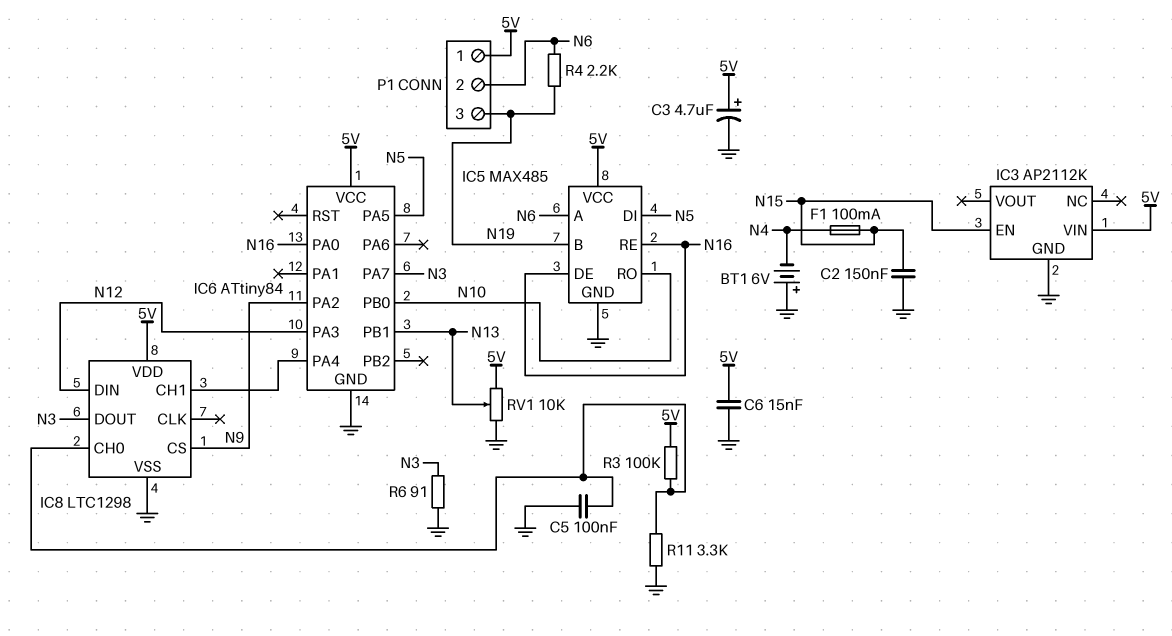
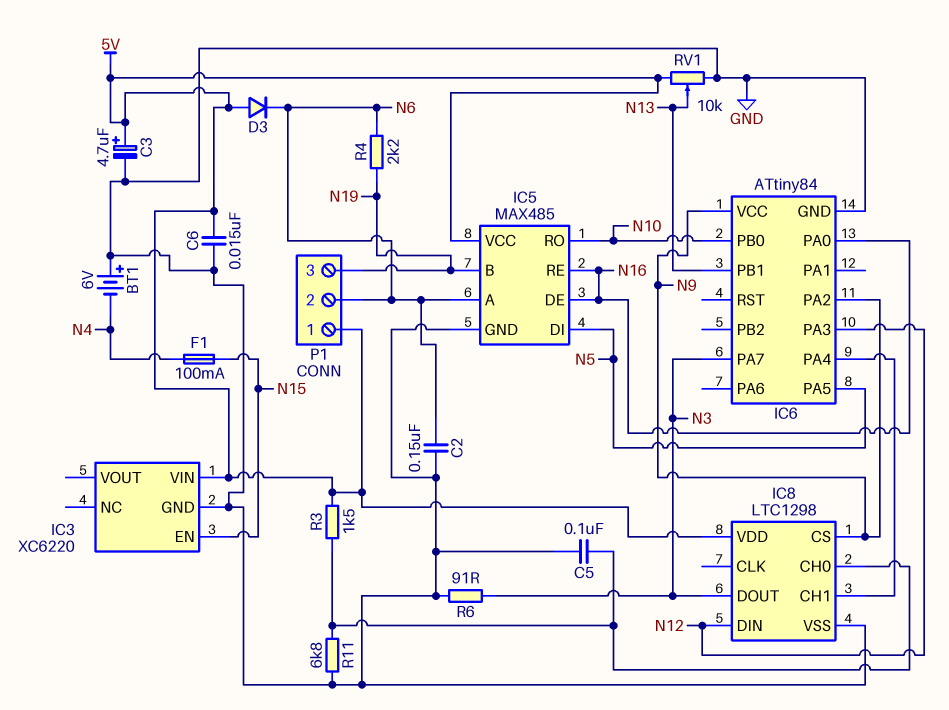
C2: 150nF (GND, N15) -> 150nF (GND, N6)
D3: none -> diode (A 5V, K N6)
IC3: AP2112K -> XC6220
IC6 pin VCC: 5V -> N9
R3: 100k (5V, IC8/CH0) -> 1.5k (5V, IC8/CH0)
R11: 3.3k (GND, IC8/CH0) -> 6.8k (GND, IC8/CH0)

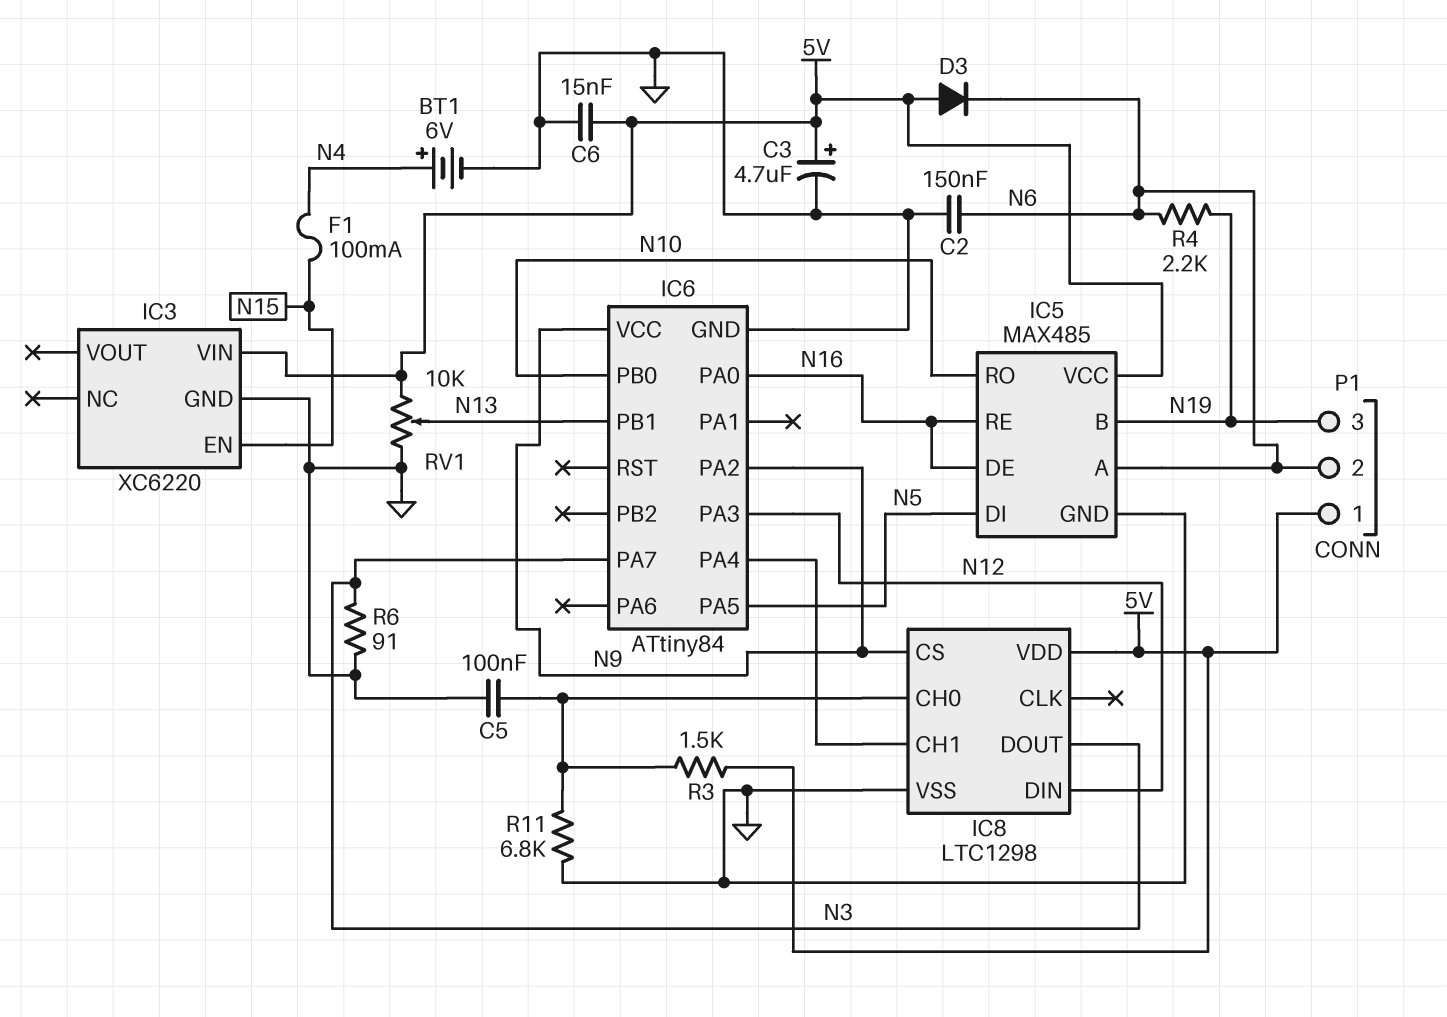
BT1: 6V (plus GND, minus N4) -> 6V (plus N4, minus GND)

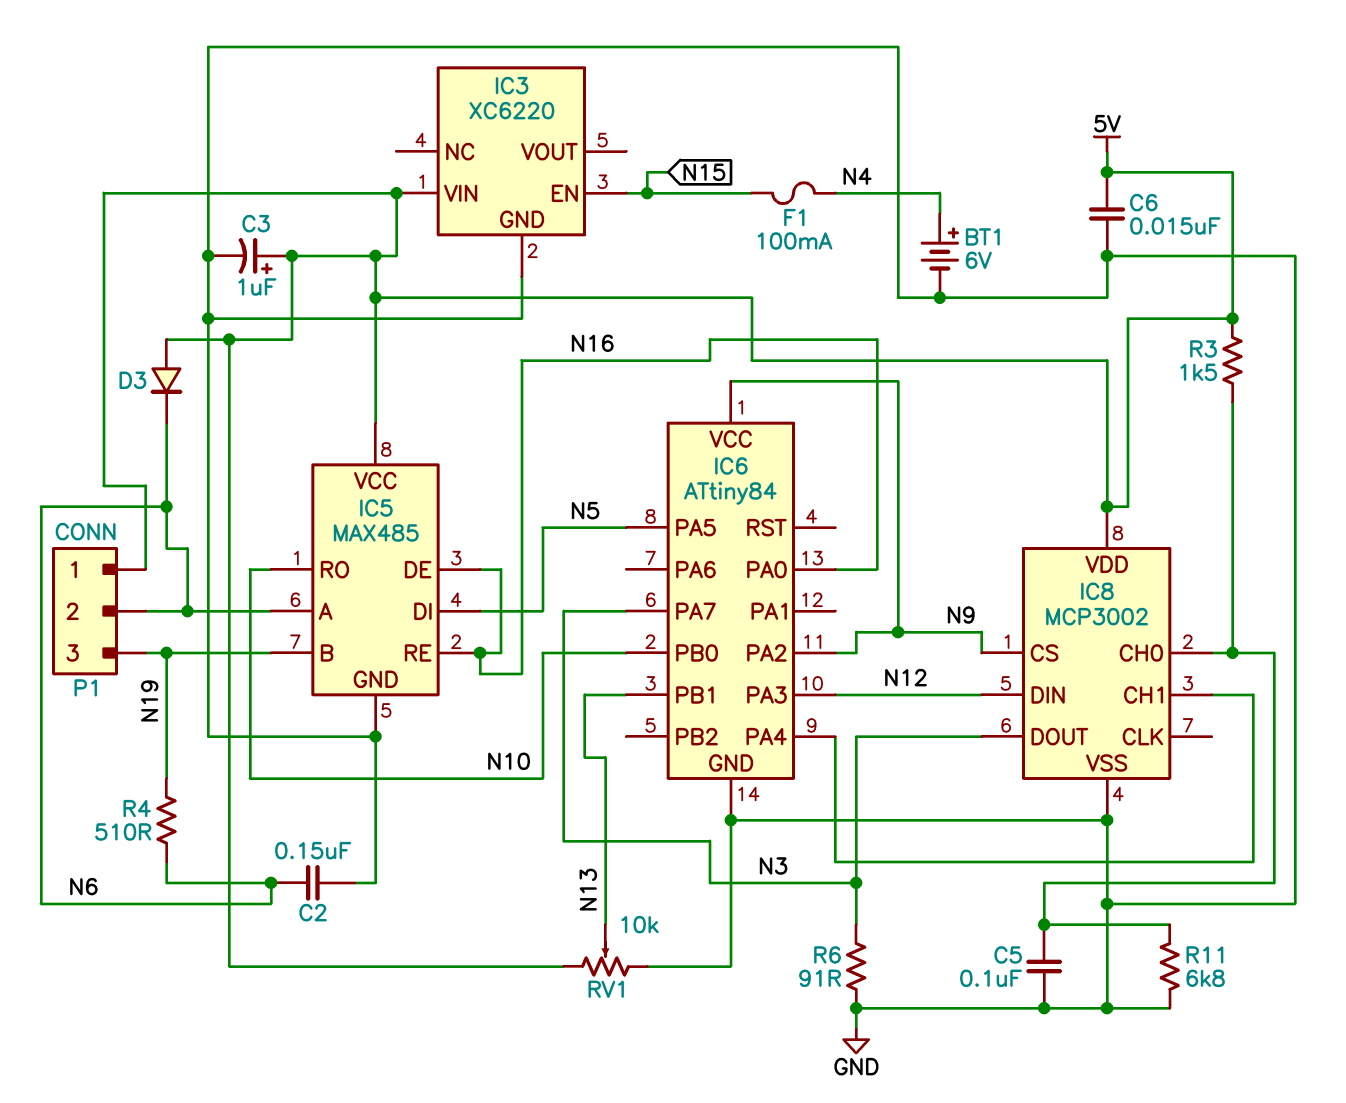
C3: 4.7uF (plus 5V, minus GND) -> 1uF (plus 5V, minus GND)
IC8: LTC1298 -> MCP3002
R4: 2.2k (N6, N19) -> 510 (N6, N19)

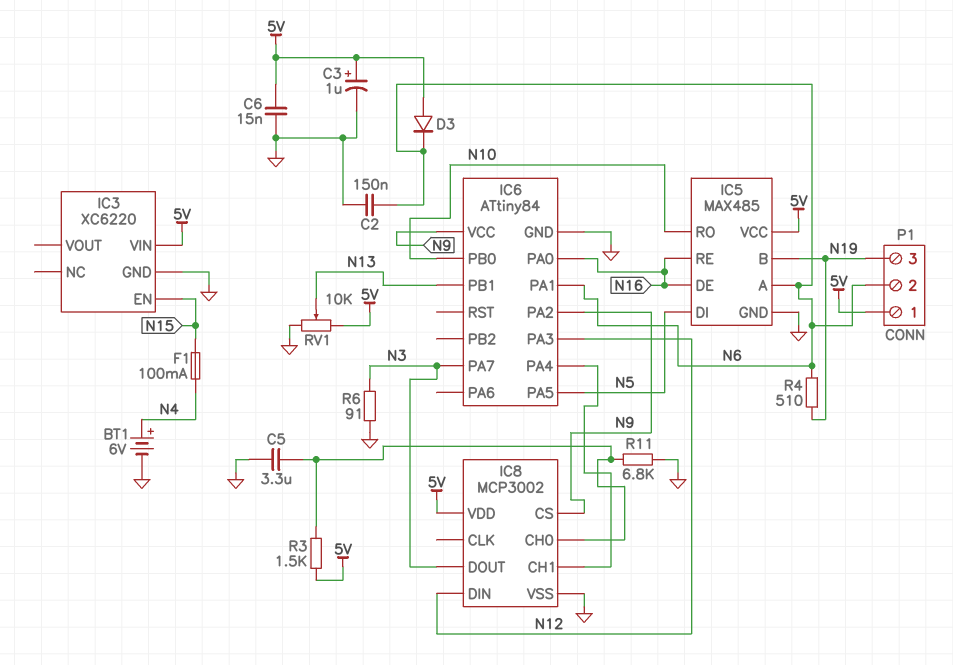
C5: 100nF (GND, IC8/CH0) -> 3.3uF (GND, IC8/CH0)
IC6 pin PA1: none -> N6

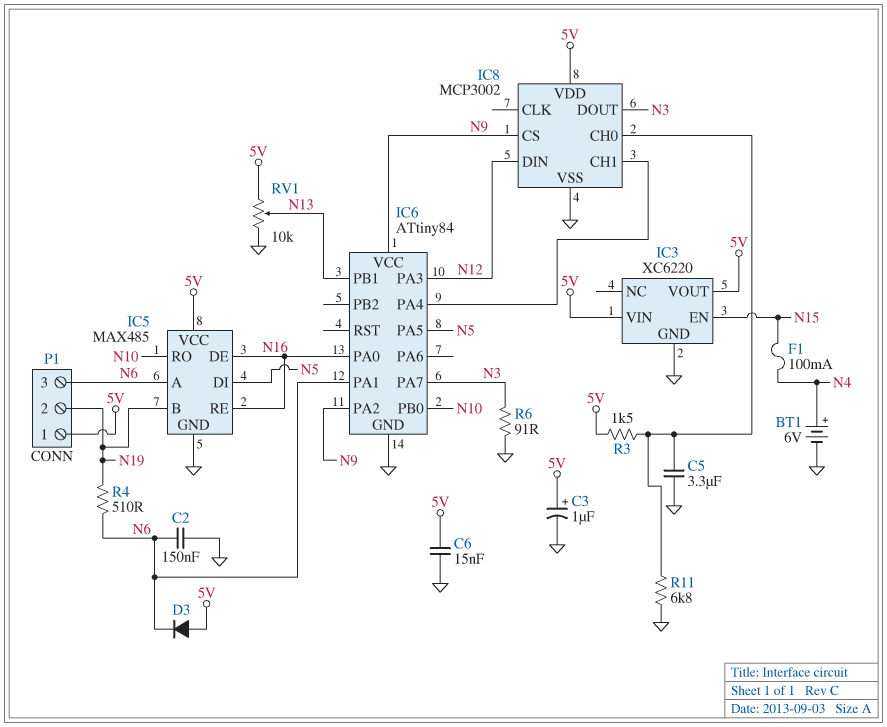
IC3 pin VOUT: none -> 5V
P1 pin 2: N6 -> N19
P1 pin 3: N19 -> N6

